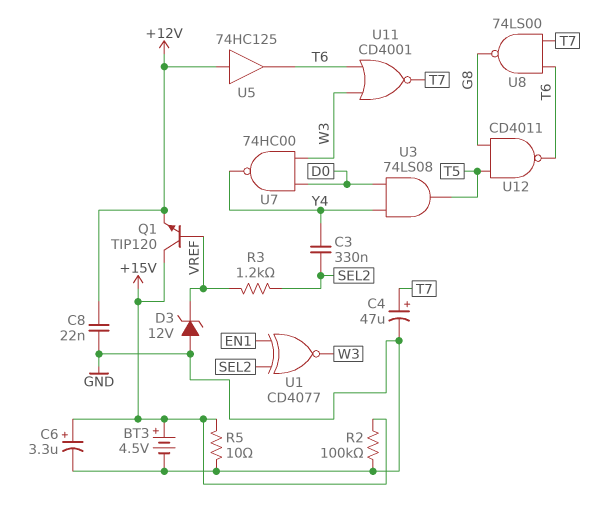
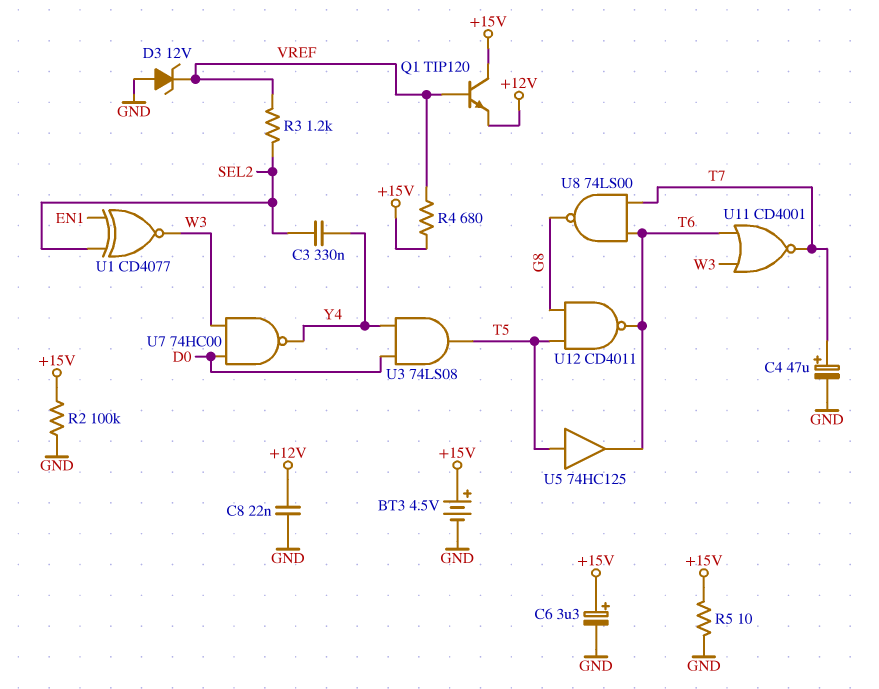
R4: none -> 680 (+15V, VREF)
U5: buffer 74HC125 (in +12V, out T6) -> buffer 74HC125 (in T5, out T6)

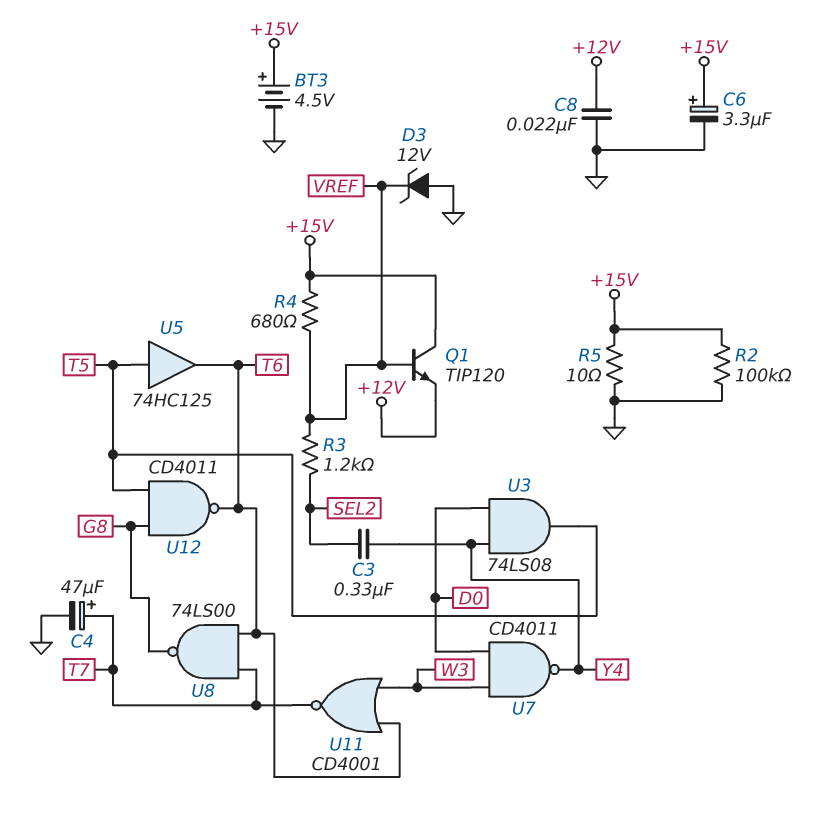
U1: XNOR CD4077 (in EN1, in SEL2, out W3) -> none
U7: NAND 74HC00 (in D0, in W3, out Y4) -> NAND CD4011 (in D0, in W3, out Y4)

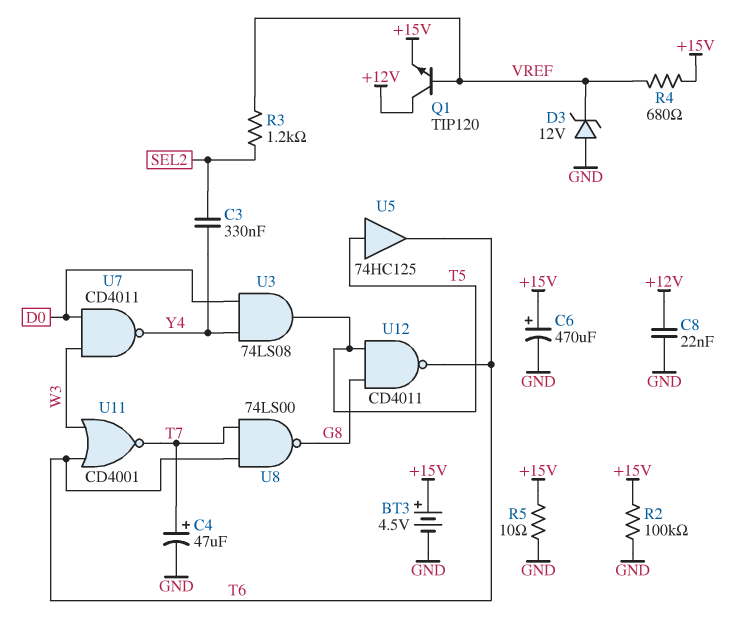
C6: 3.3uF (plus +15V, minus GND) -> 470uF (plus +15V, minus GND)
Q1: NPN TIP120 (B VREF, C +15V, E +12V) -> NPN TIP120 (B VREF, C +12V, E +15V)

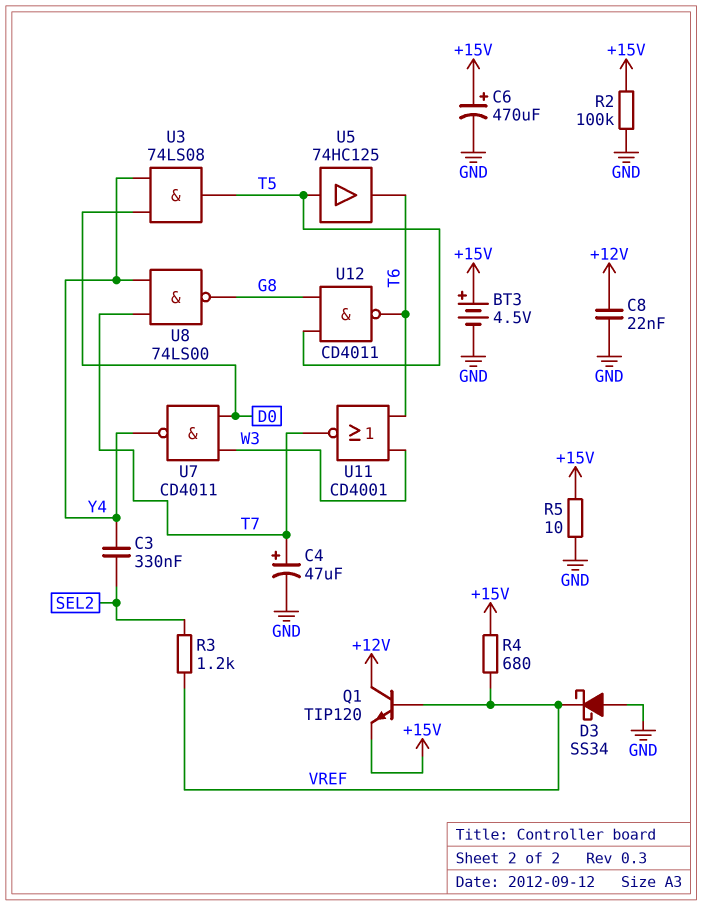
D3: zener 12V (A GND, K VREF) -> schottky SS34 (A GND, K VREF)
U8: NAND 74LS00 (in T6, in T7, out G8) -> NAND 74LS00 (in T7, in Y4, out G8)

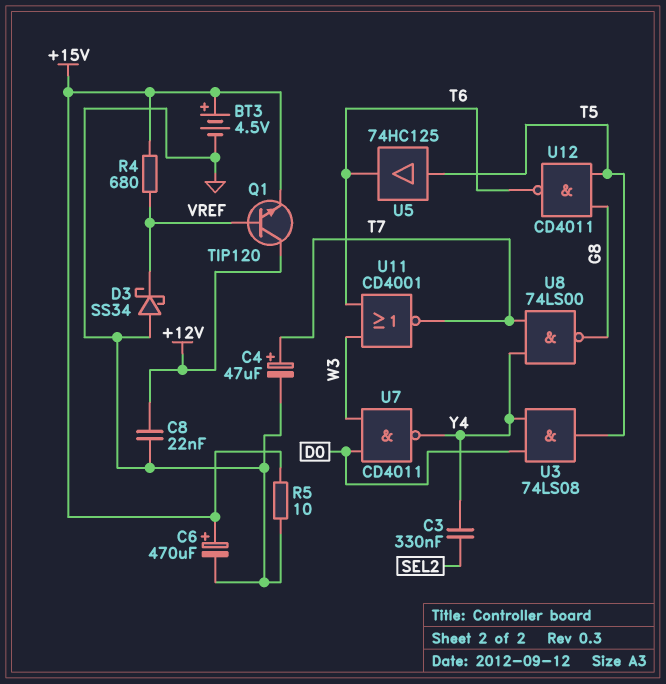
R2: 100k (+15V, GND) -> none
R3: 1.2k (SEL2, VREF) -> none

